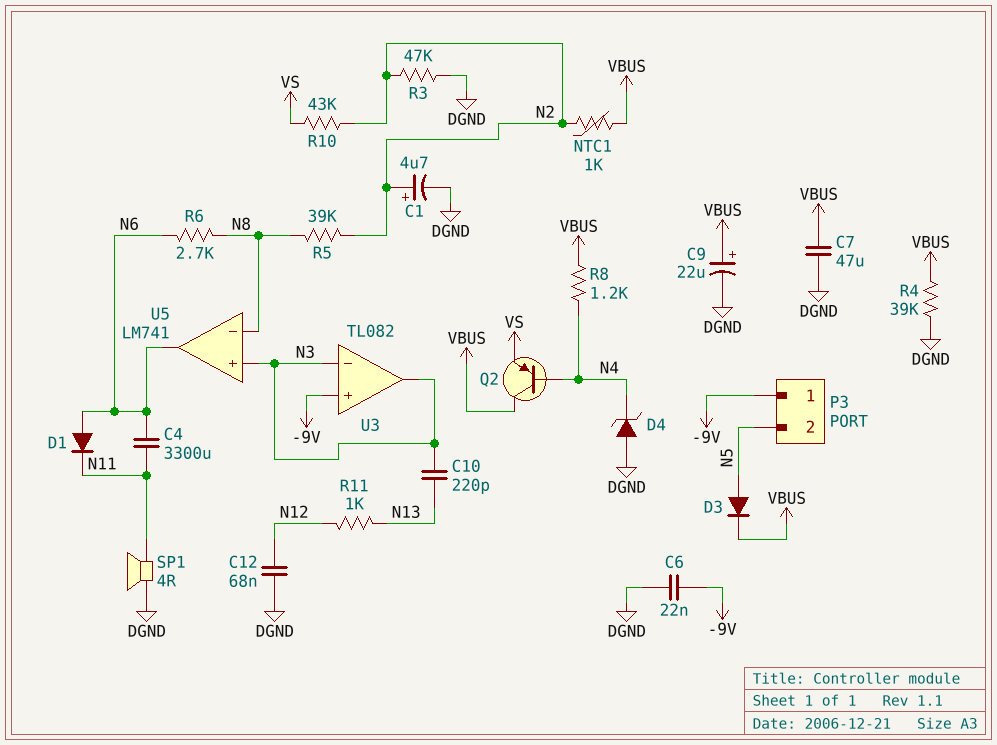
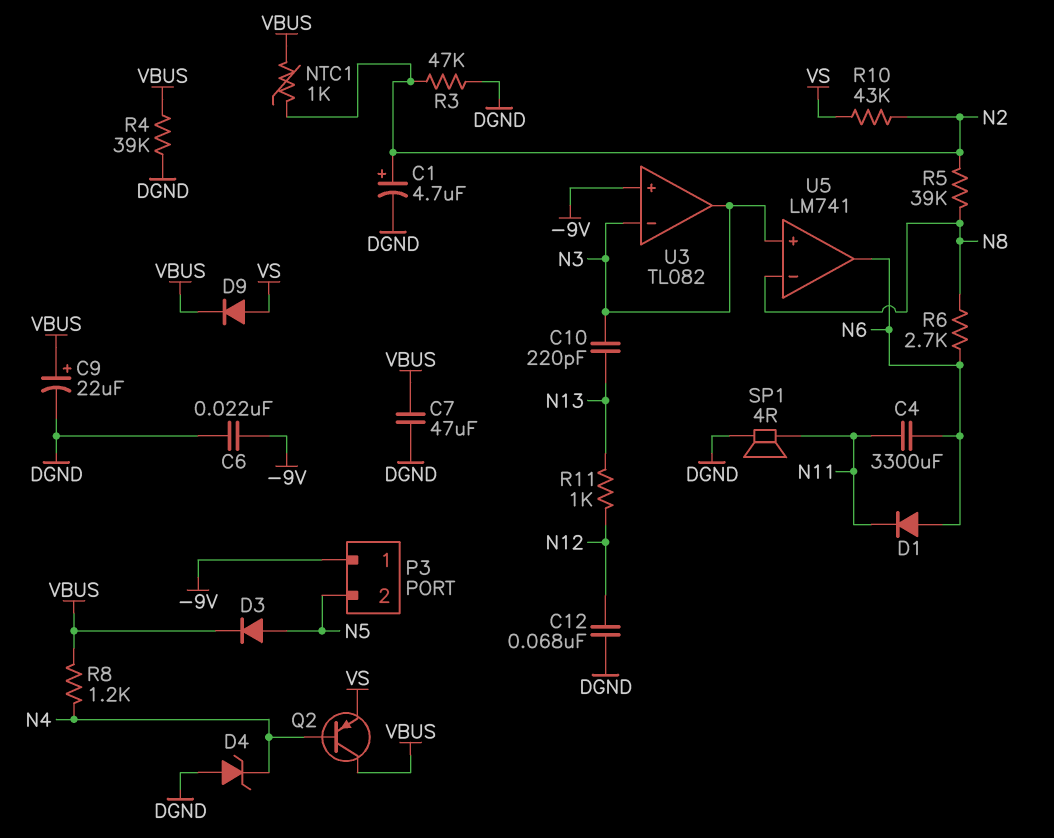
D9: none -> diode (A VS, K VBUS)

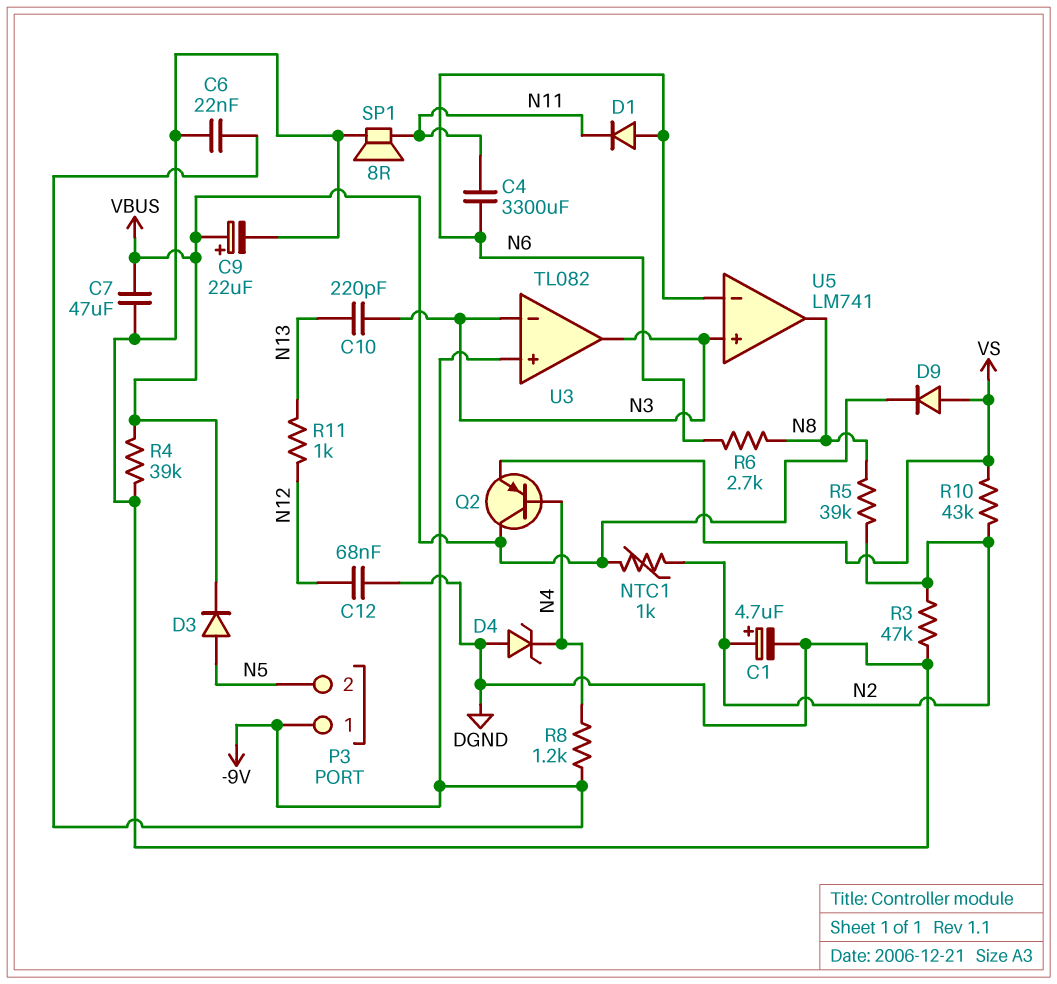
R8: 1.2k (N4, VBUS) -> 1.2k (-9V, N4)
SP1: speaker 4R (DGND, N11) -> speaker 8R (DGND, N11)
U5 pin in-: N8 -> N6
U5 pin out: N6 -> N8

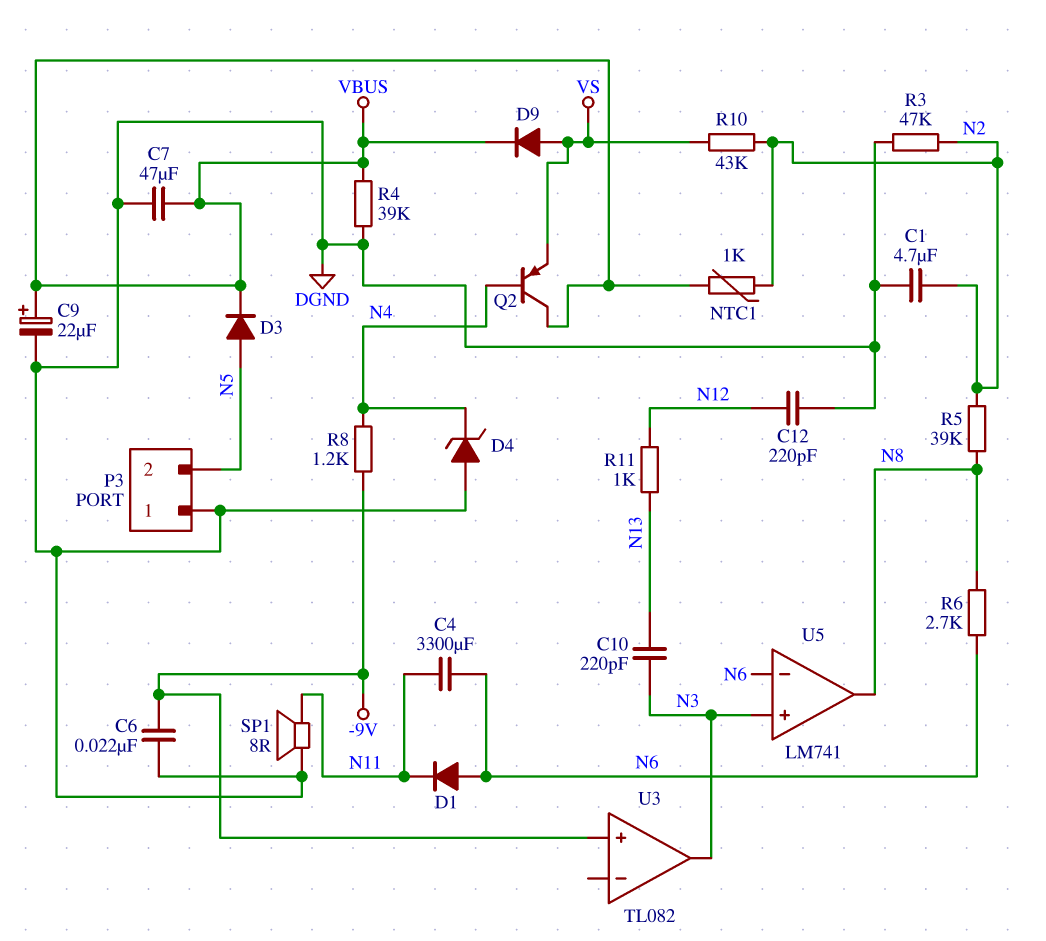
C1: 4.7uF (plus N2, minus DGND) -> 4.7uF (DGND, N2)
C12: 68nF (DGND, N12) -> 220pF (DGND, N12)
P3 pin 1: -9V -> DGND
U3 pin in-: N3 -> none

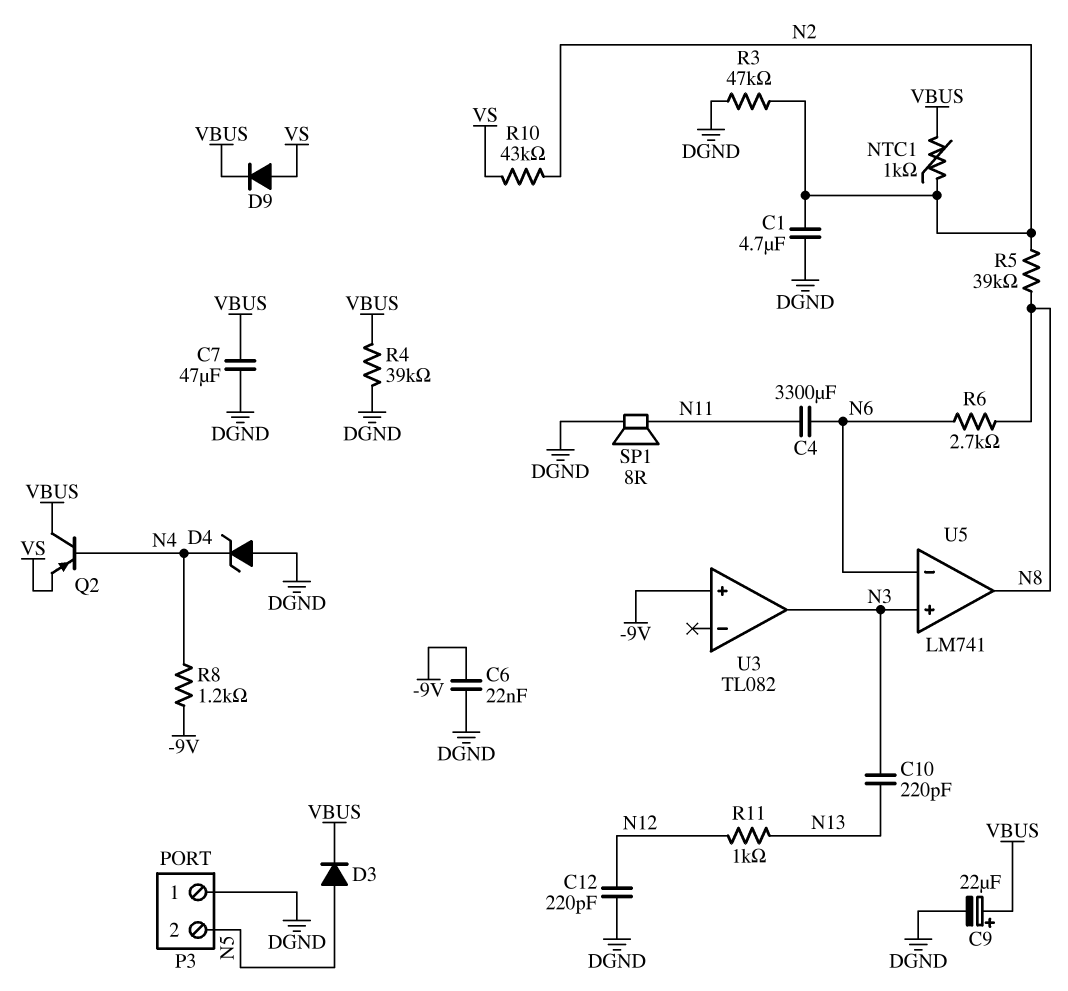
D1: diode (A N6, K N11) -> none

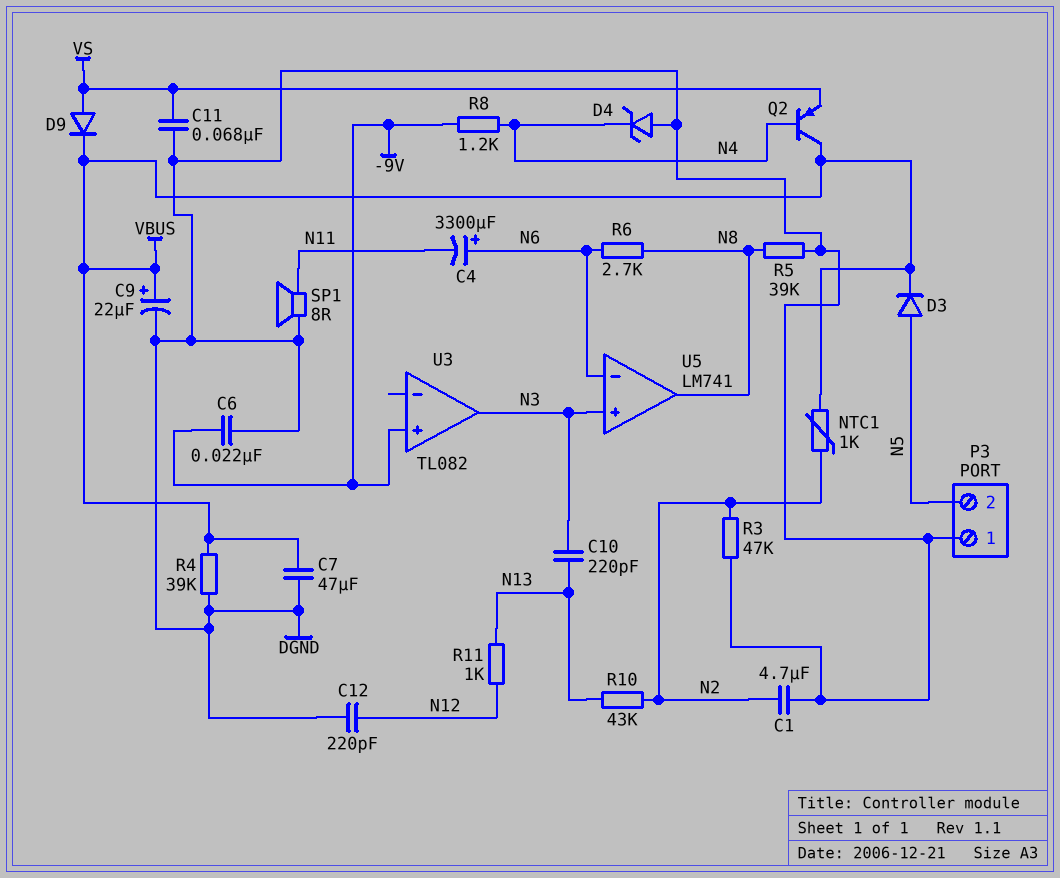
C4: 3300uF (N6, N11) -> 3300uF (plus N6, minus N11)
C11: none -> 68nF (DGND, VS)
R5: 39k (N2, N8) -> 39k (DGND, N8)
R10: 43k (N2, VS) -> 43k (N2, N13)

